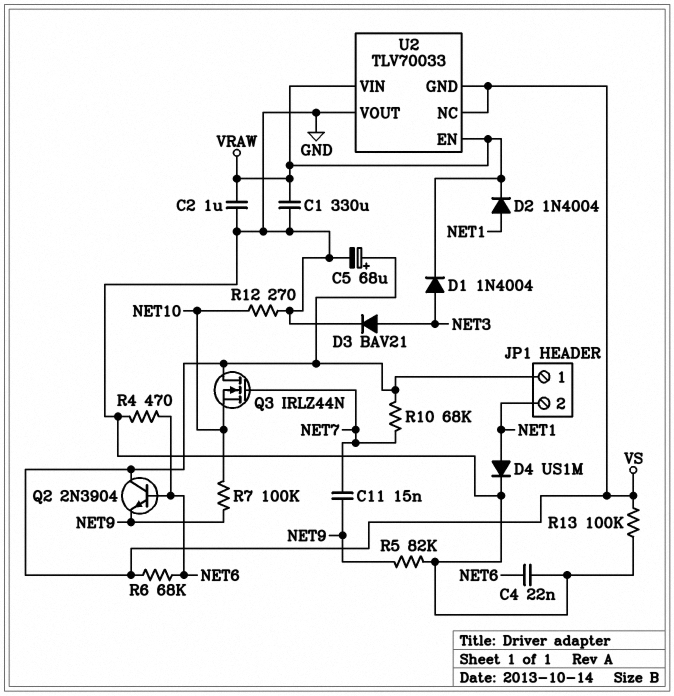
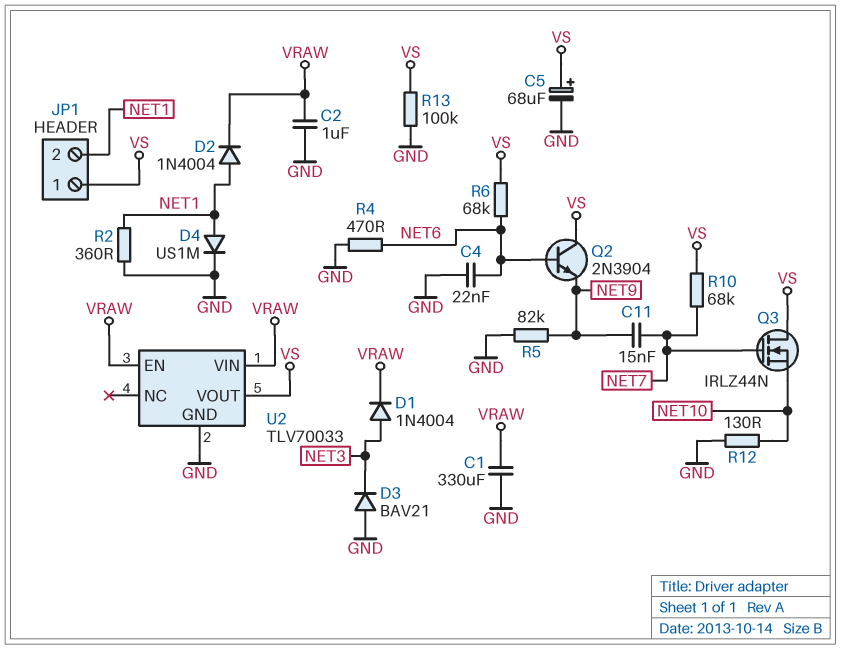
D3: diode BAV21 (A NET3, K GND) -> diode BAV21 (A GND, K NET3)
R2: none -> 360 (GND, NET1)
R7: 100k (NET9, NET10) -> none
R12: 270 (GND, NET10) -> 130 (GND, NET10)
U2 pin GND: VS -> GND
U2 pin NC: VS -> none
U2 pin VOUT: GND -> VS

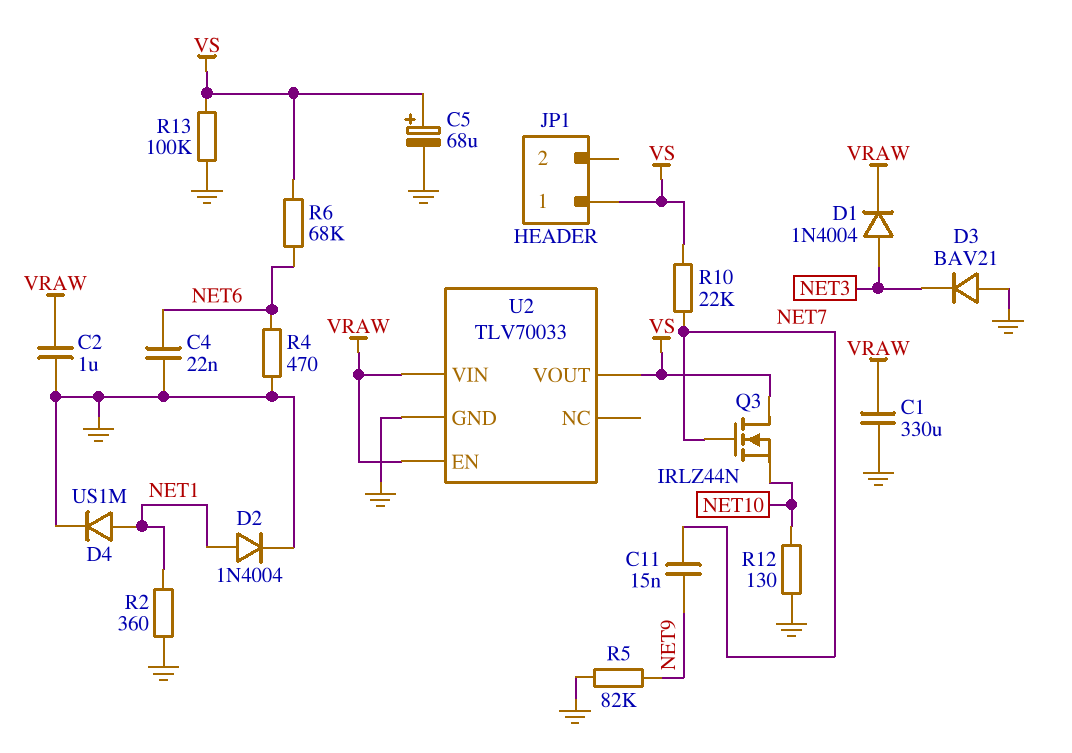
D2: diode 1N4004 (A NET1, K VRAW) -> diode 1N4004 (A NET1, K GND)
JP1 pin 2: NET1 -> none
Q2: NPN 2N3904 (B NET6, C VS, E NET9) -> none
R10: 68k (NET7, VS) -> 22k (NET7, VS)

